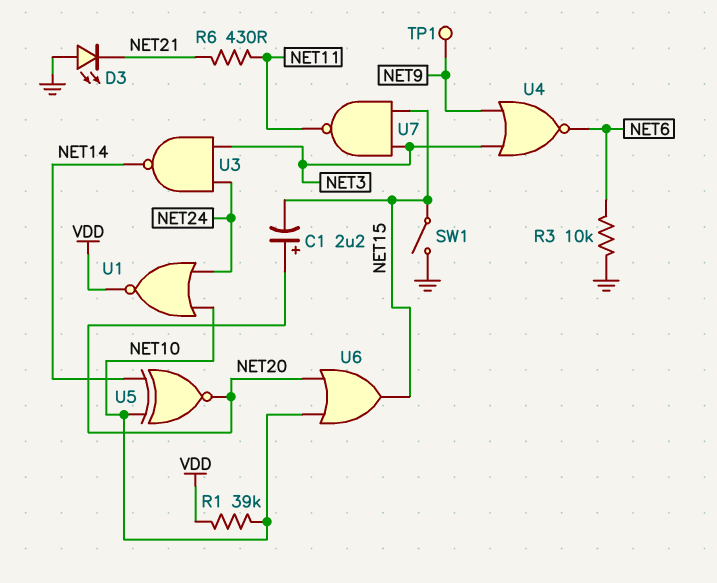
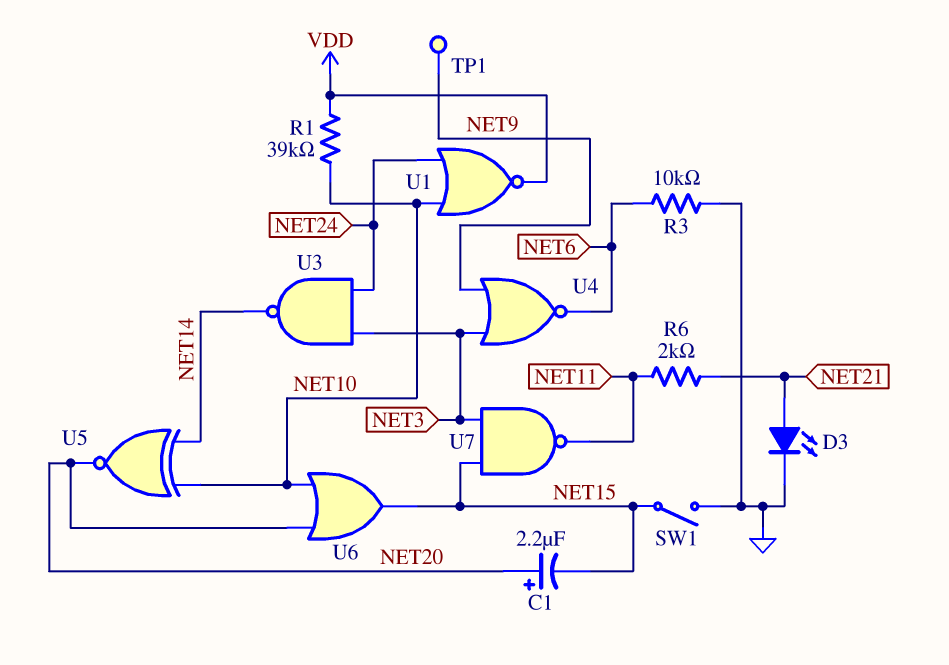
D3: LED (A GND, K NET21) -> LED (A NET21, K GND)
R6: 430 (NET11, NET21) -> 2k (NET11, NET21)

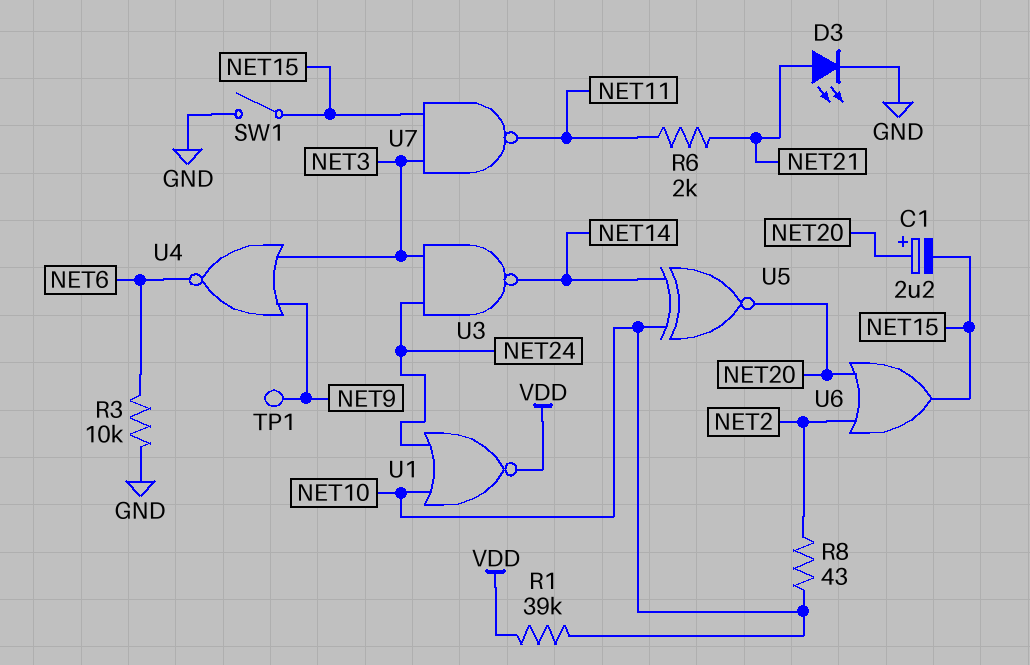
R8: none -> 43 (NET2, NET10)
U6: OR (in NET10, in NET20, out NET15) -> OR (in NET2, in NET20, out NET15)

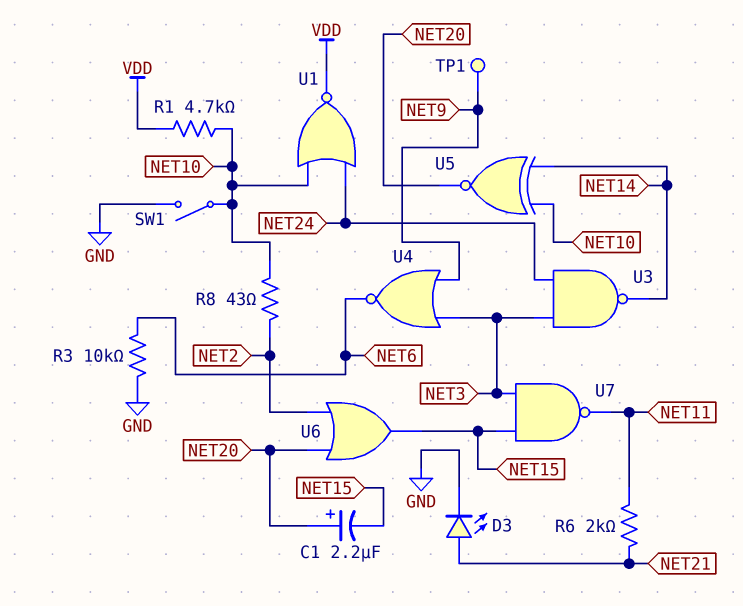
R1: 39k (NET10, VDD) -> 4.7k (NET10, VDD)
SW1: switch (GND, NET15) -> switch (GND, NET10)

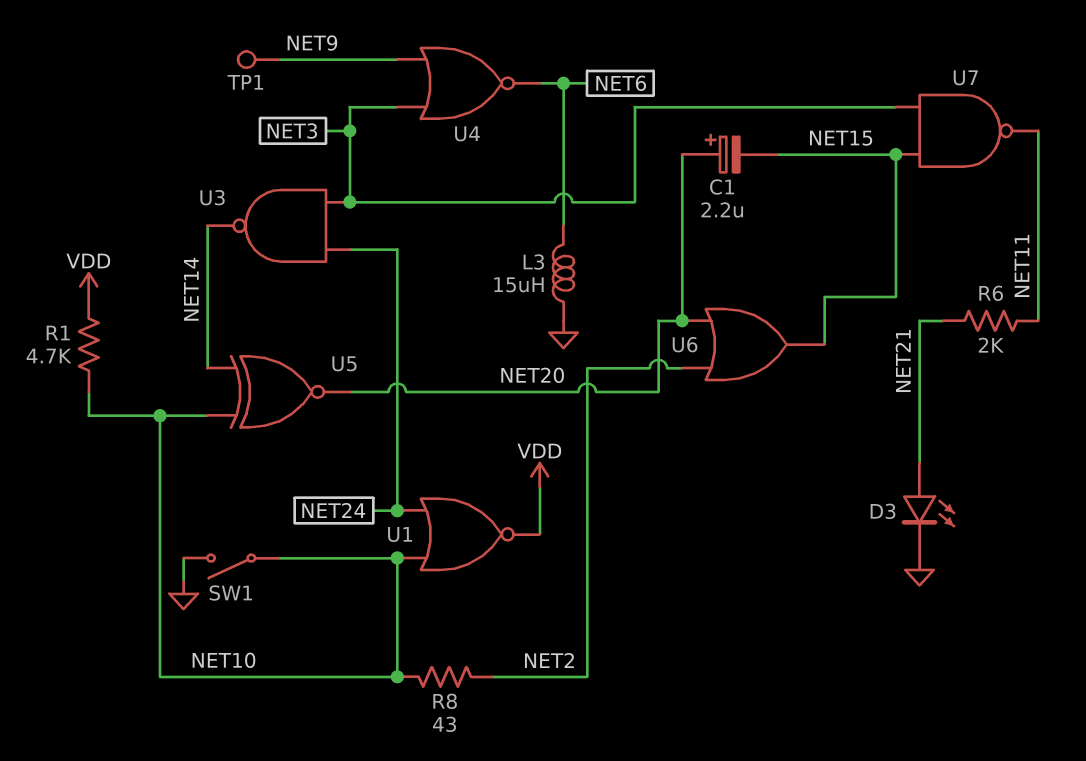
L3: none -> 15uH (GND, NET6)
R3: 10k (GND, NET6) -> none

